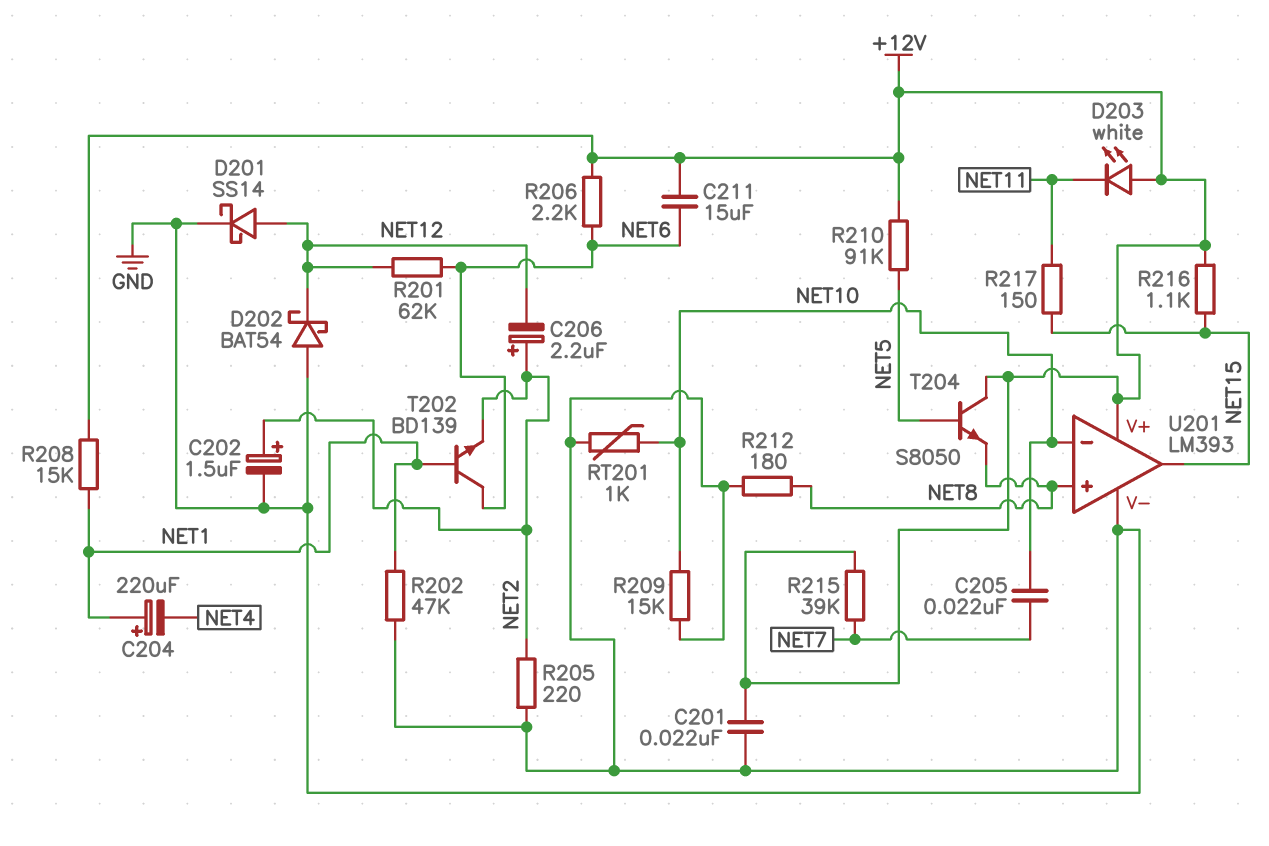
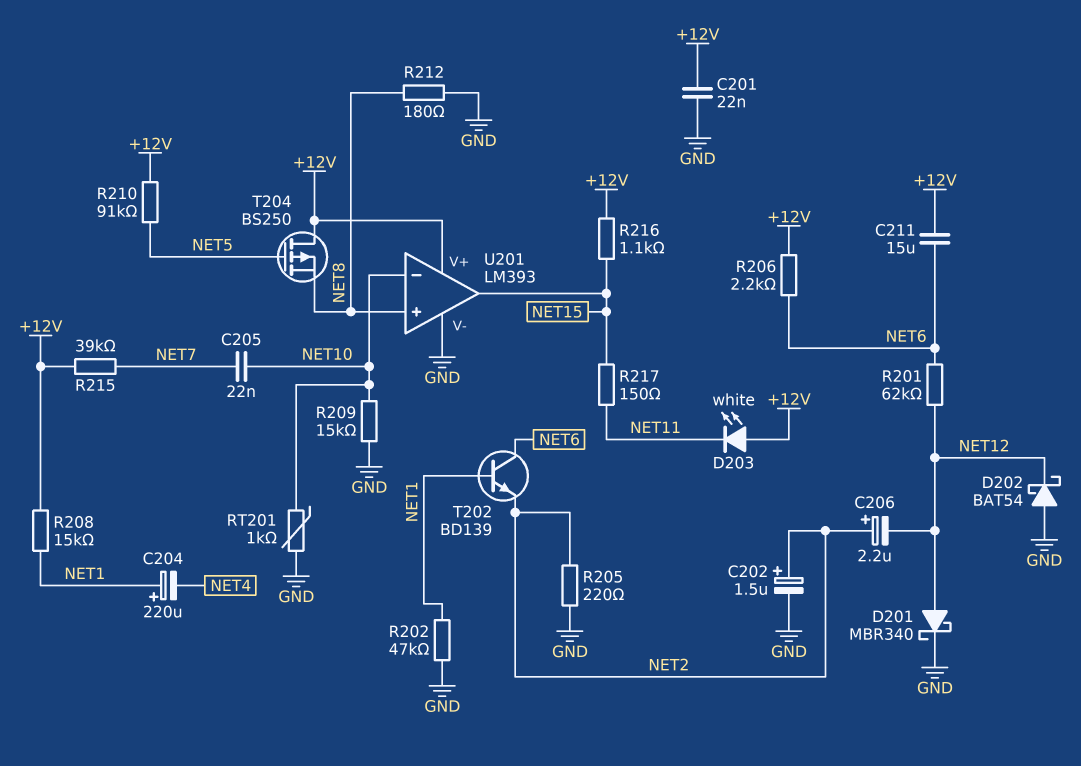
D201: schottky SS14 (A NET12, K GND) -> schottky MBR340 (A NET12, K GND)
T204: NPN S8050 (B NET5, C +12V, E NET8) -> PMOS BS250 (G NET5, D +12V, S NET8)

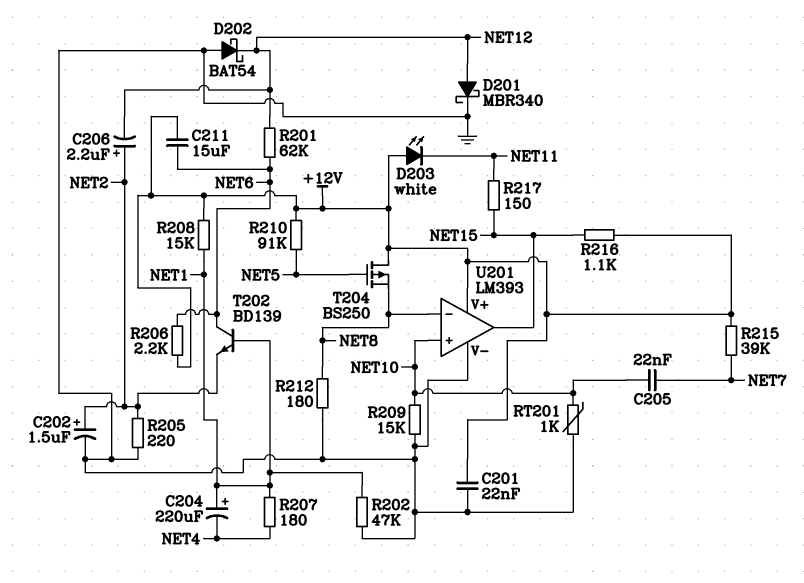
R207: none -> 180 (NET1, NET4)
U201 pin in+: NET8 -> NET10
U201 pin in-: NET10 -> NET8

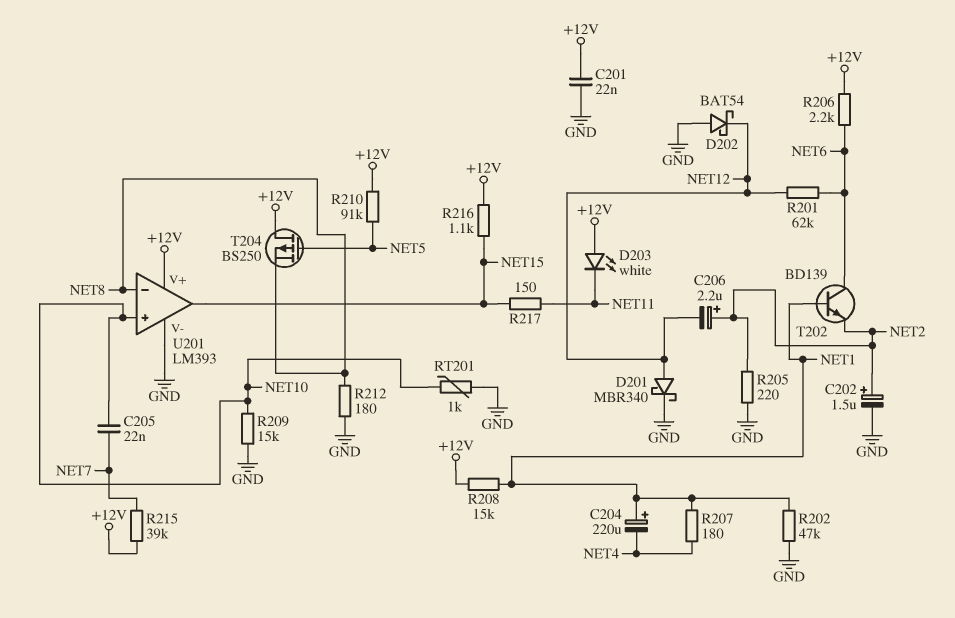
C211: 15uF (+12V, NET6) -> none

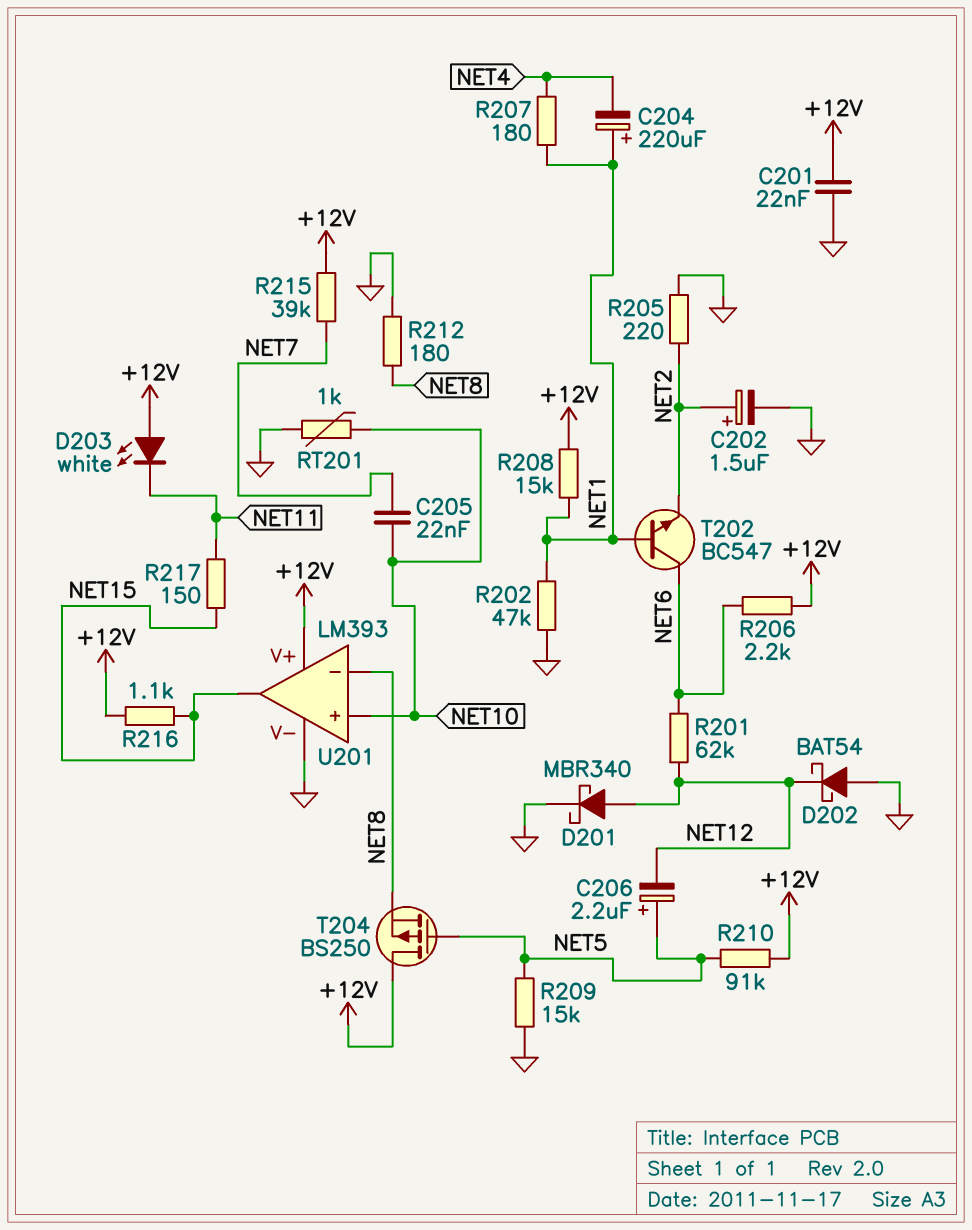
C206: 2.2uF (plus NET2, minus NET12) -> 2.2uF (plus NET5, minus NET12)
R209: 15k (GND, NET10) -> 15k (GND, NET5)
T202: NPN BD139 (B NET1, C NET6, E NET2) -> NPN BC547 (B NET1, C NET6, E NET2)

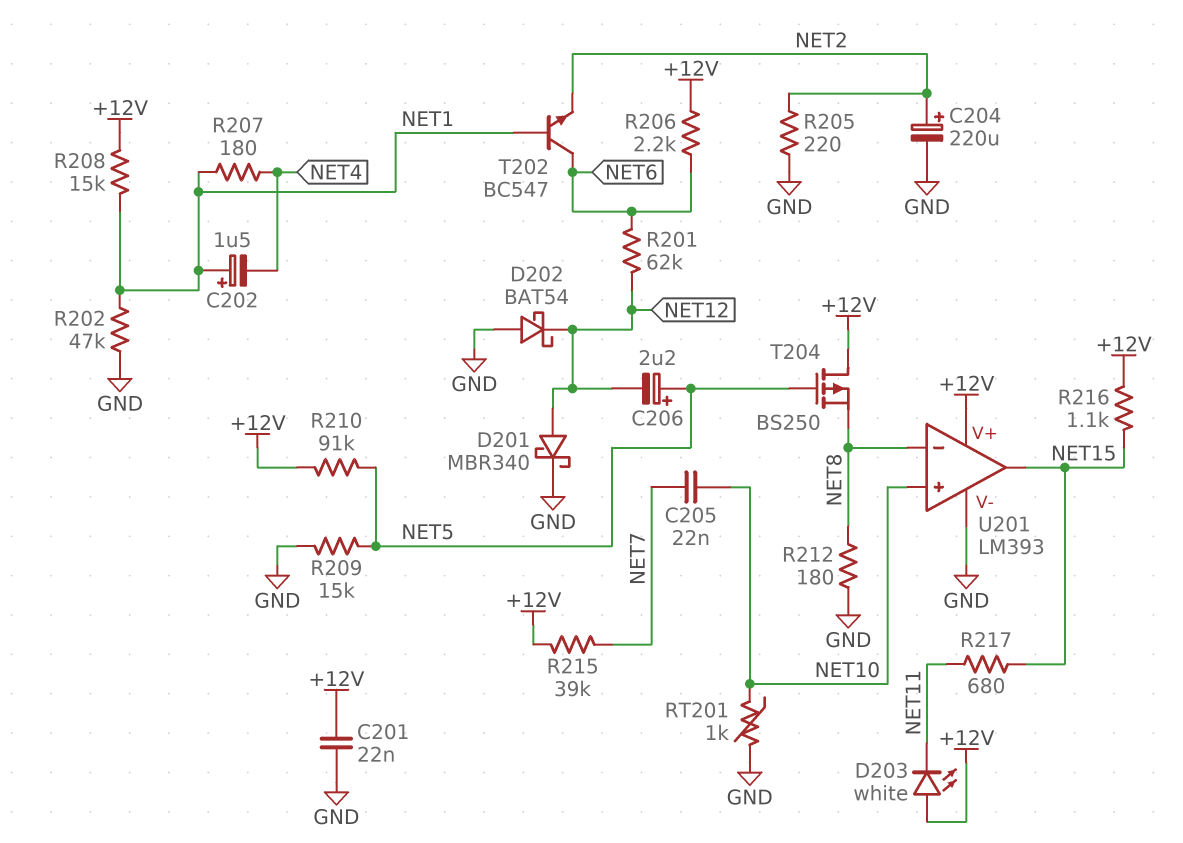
C202: 1.5uF (plus NET2, minus GND) -> 1.5uF (plus NET1, minus NET4)
C204: 220uF (plus NET1, minus NET4) -> 220uF (plus NET2, minus GND)
R217: 150 (NET11, NET15) -> 680 (NET11, NET15)

